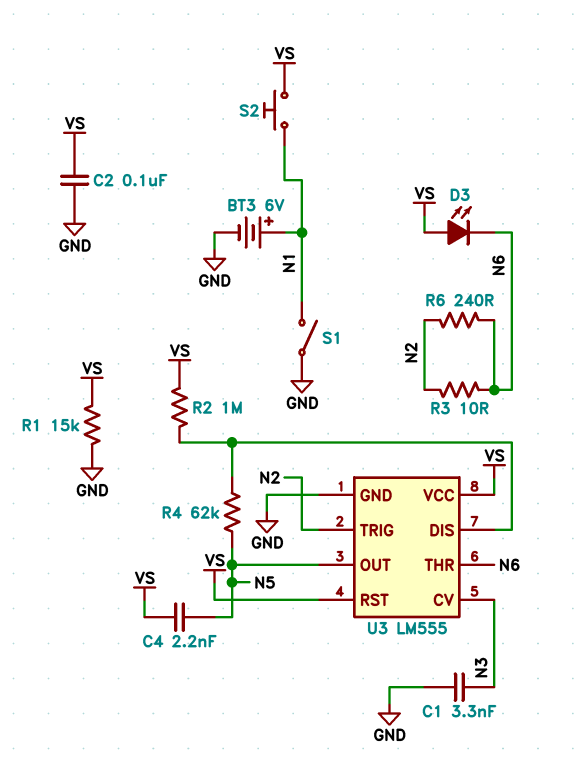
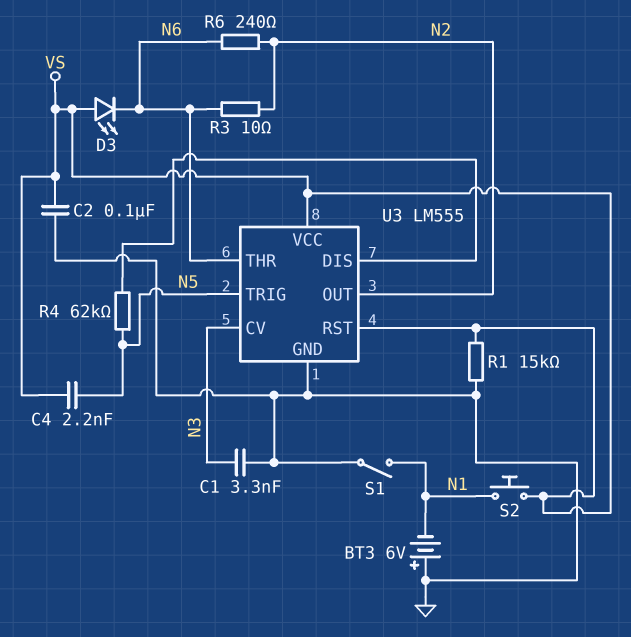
BT3: 6V (plus N1, minus GND) -> 6V (plus GND, minus N1)
R2: 1M (U3/DIS, VS) -> none
U3 pin OUT: N5 -> N2
U3 pin TRIG: N2 -> N5

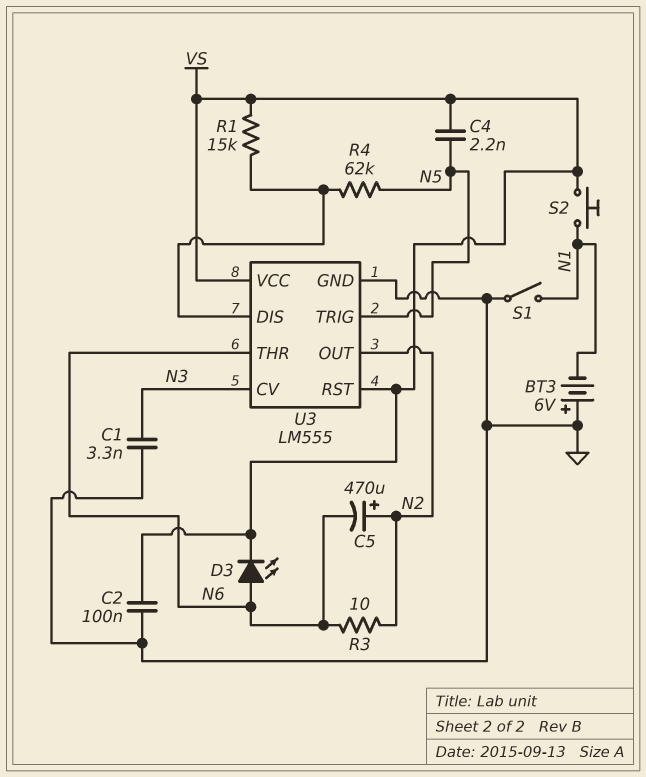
C5: none -> 470uF (plus N2, minus N6)
D3: LED (A VS, K N6) -> LED (A N6, K VS)
R1: 15k (GND, VS) -> 15k (U3/DIS, VS)
R6: 240 (N2, N6) -> none

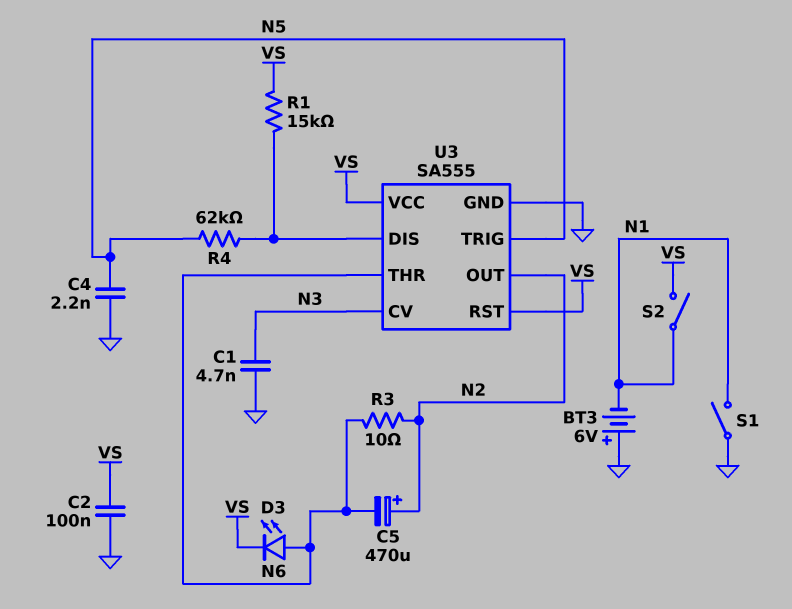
C1: 3.3nF (GND, N3) -> 4.7nF (GND, N3)
C4: 2.2nF (N5, VS) -> 2.2nF (GND, N5)
S2: button (N1, VS) -> switch (N1, VS)
U3: LM555 -> SA555

